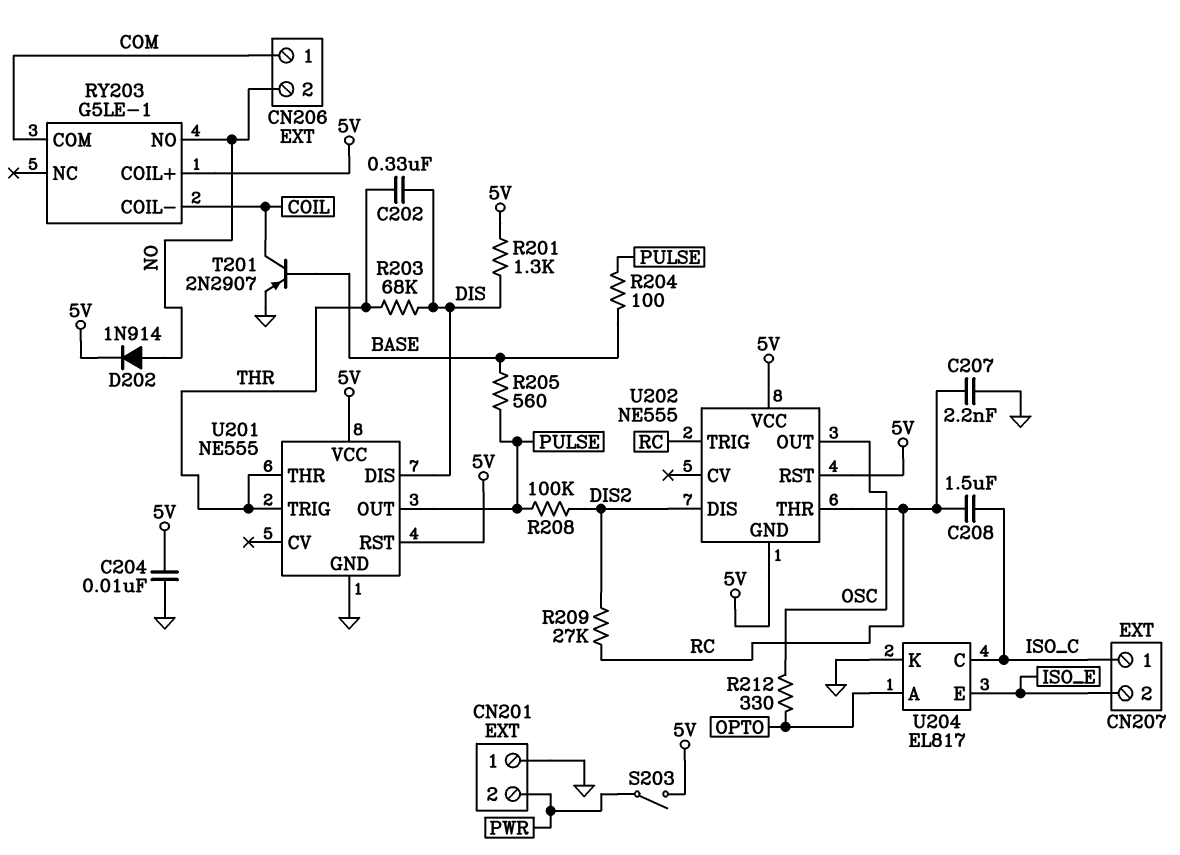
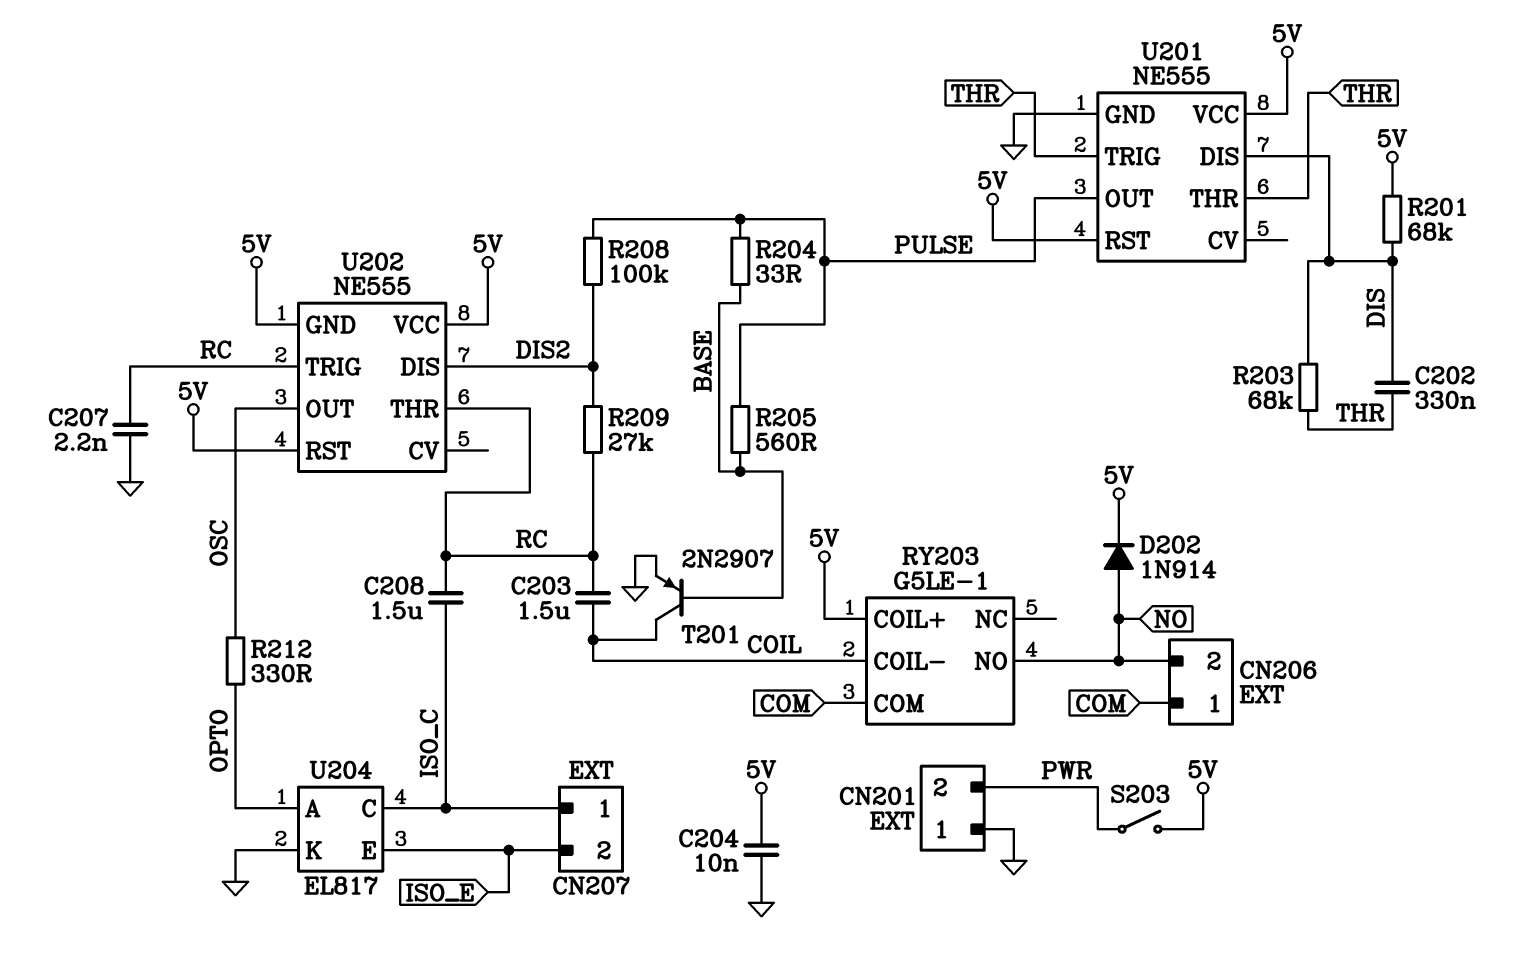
C203: none -> 1.5uF (COIL, RC)
R201: 1.3k (5V, DIS) -> 68k (5V, DIS)
R204: 100 (BASE, PULSE) -> 33 (BASE, PULSE)

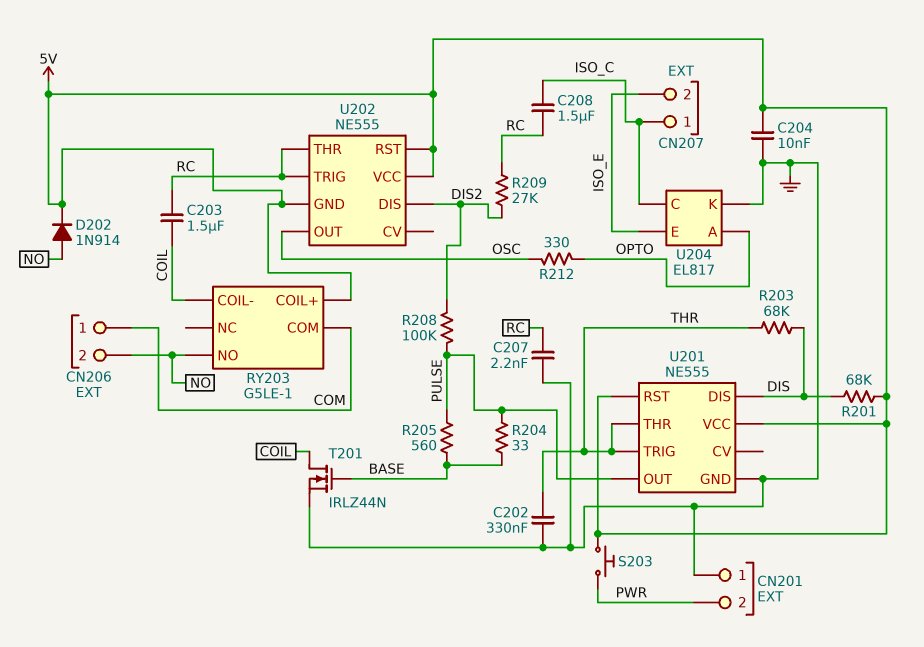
C202: 330nF (DIS, THR) -> 330nF (GND, THR)
S203: switch (5V, PWR) -> button (5V, PWR)
T201: PNP 2N2907 (B BASE, C COIL, E GND) -> NMOS IRLZ44N (G BASE, D COIL, S GND)

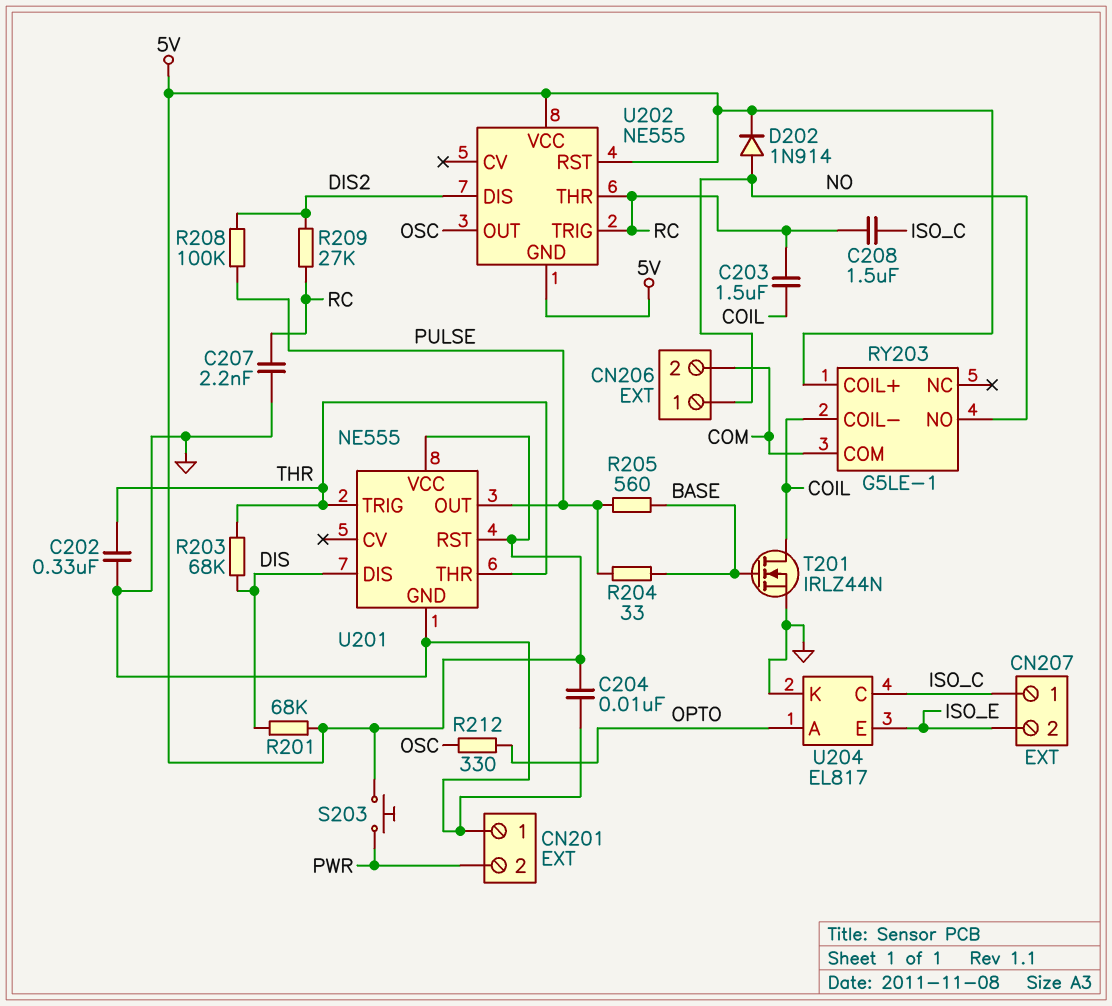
CN206 pin 1: COM -> NO
CN206 pin 2: NO -> COM

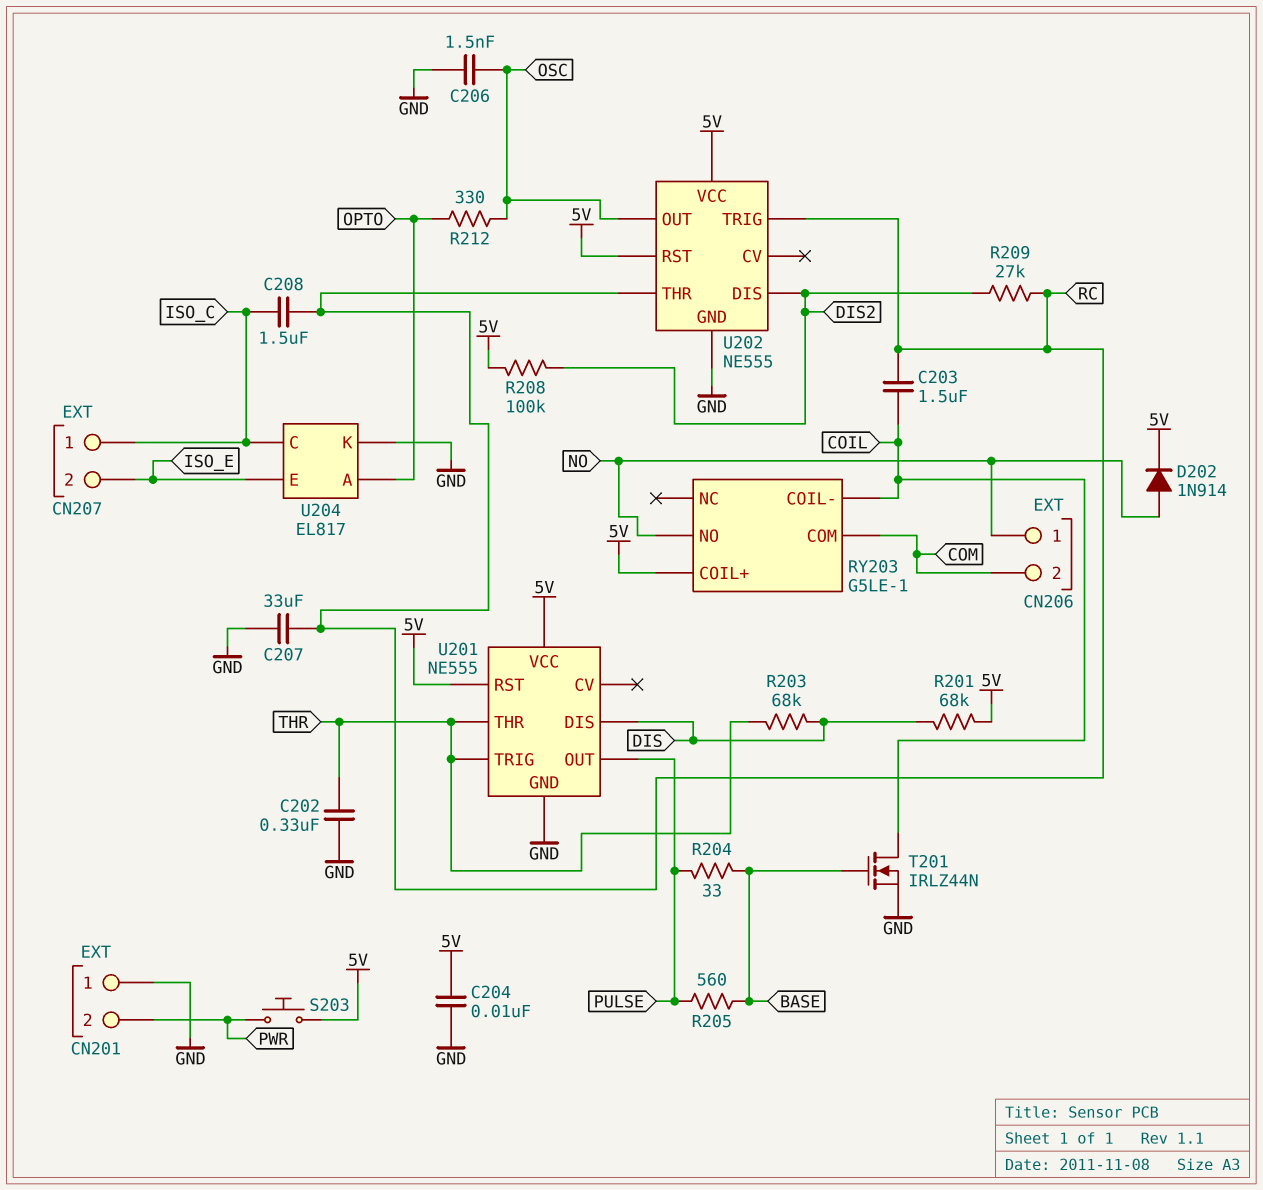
C206: none -> 1.5nF (GND, OSC)
C207: 2.2nF (GND, RC) -> 33uF (GND, RC)
R208: 100k (DIS2, PULSE) -> 100k (5V, DIS2)
U202 pin GND: 5V -> GND

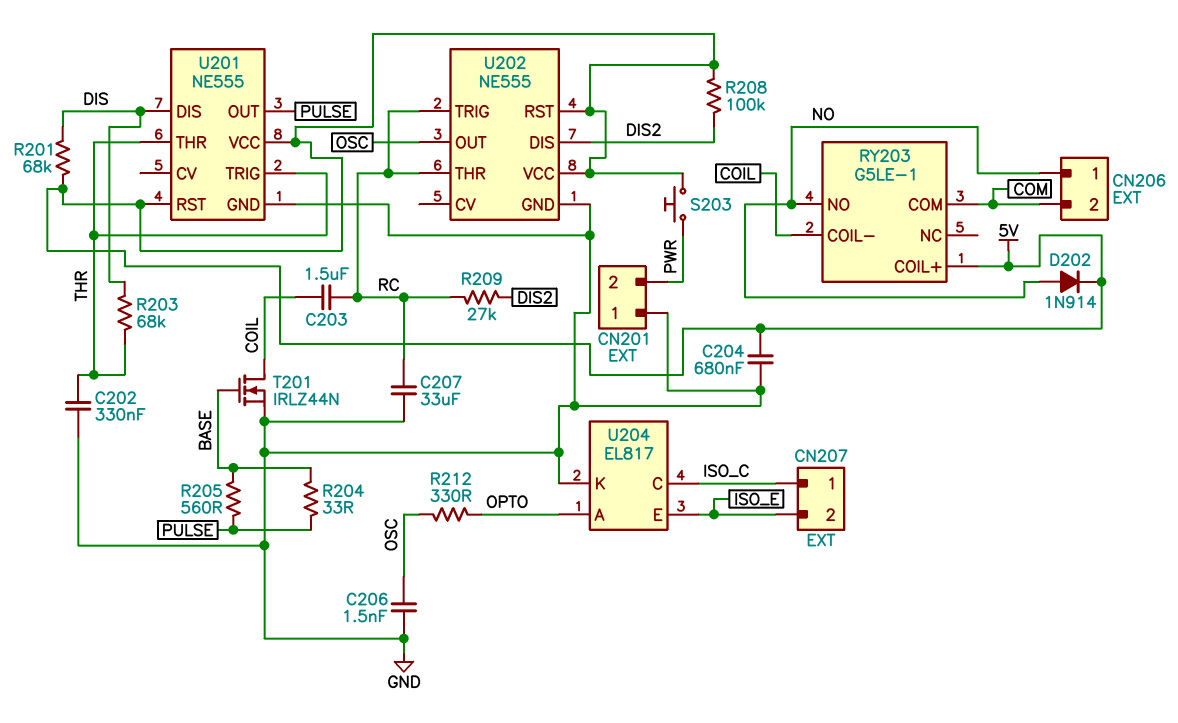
C204: 10nF (5V, GND) -> 680nF (5V, GND)
C208: 1.5uF (ISO_C, RC) -> none

